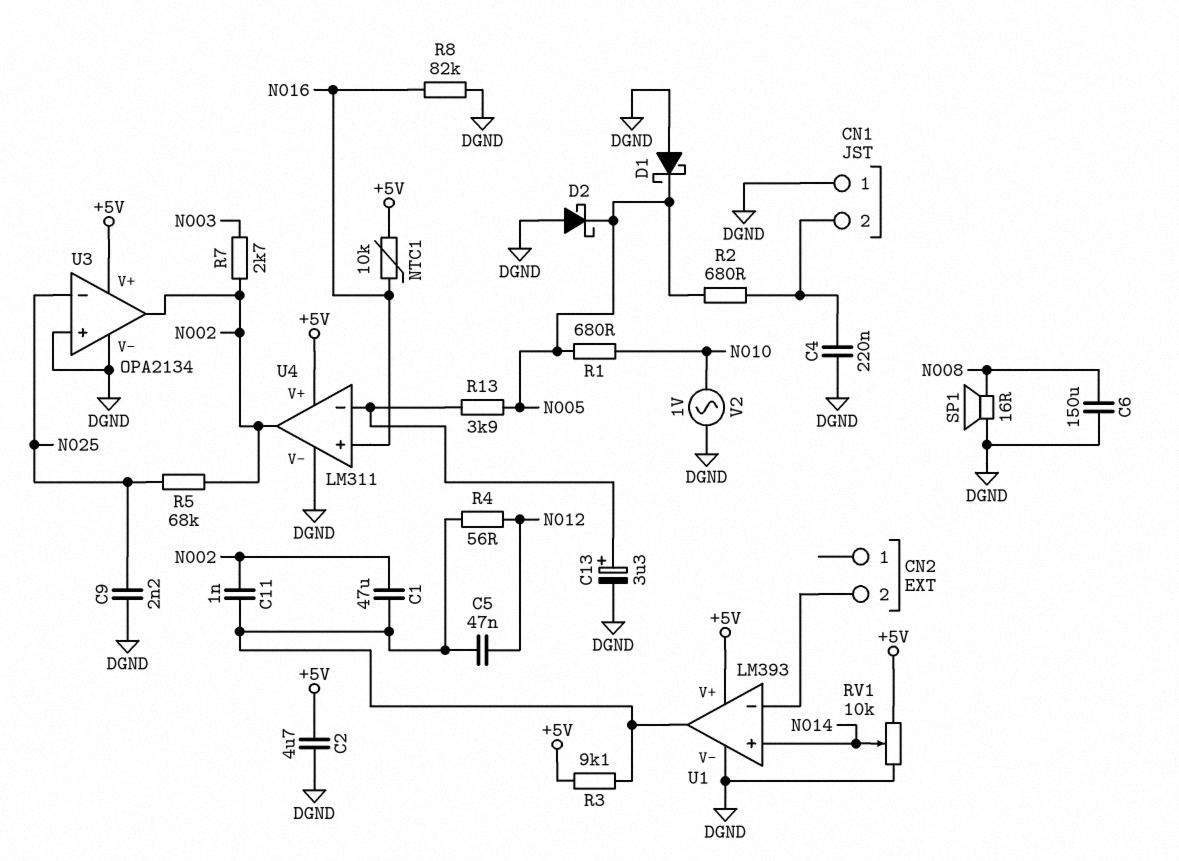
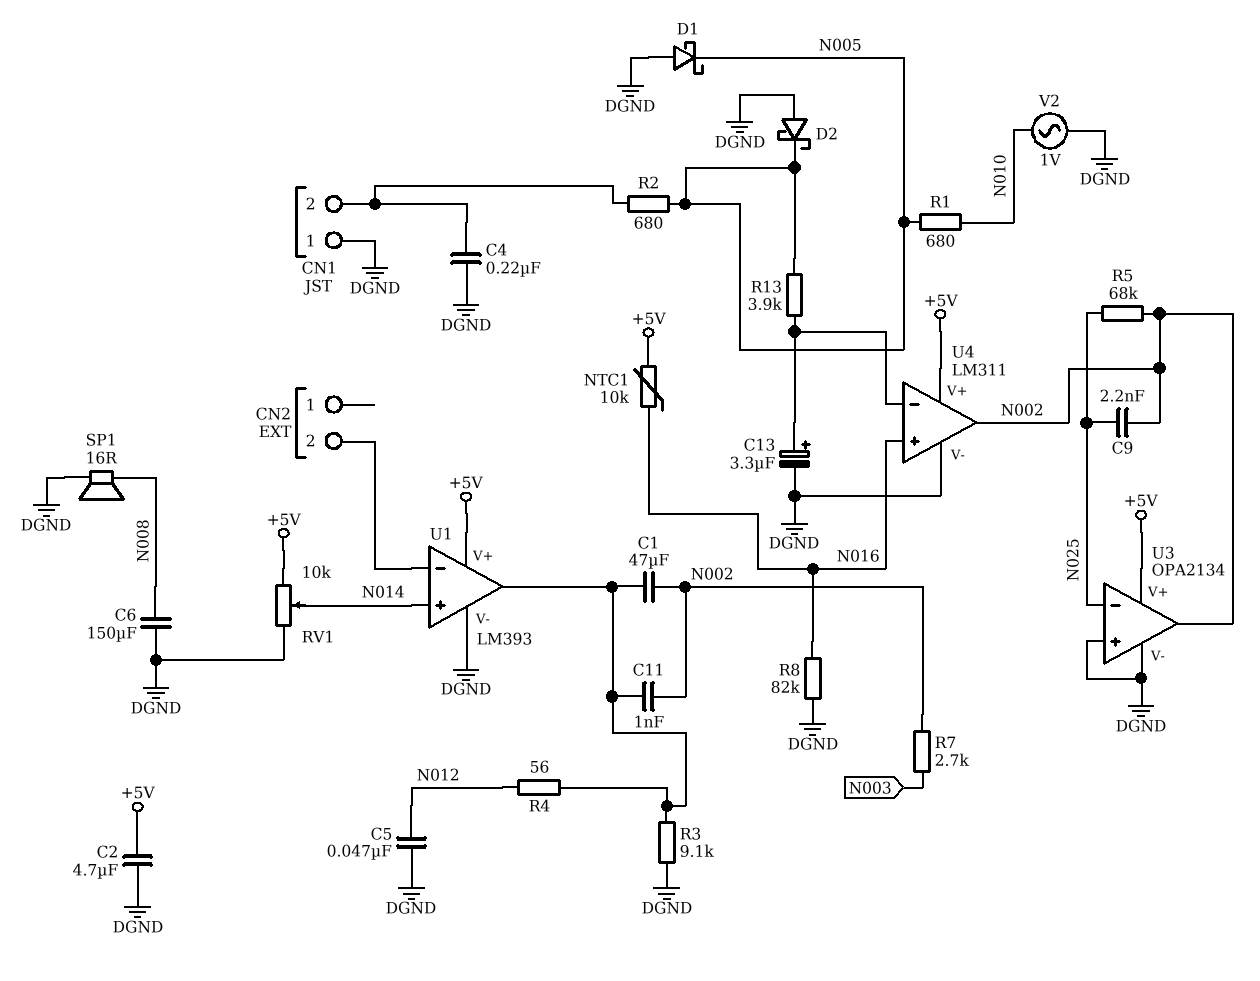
C5: 47nF (N012, U1/out) -> 47nF (DGND, N012)
C9: 2.2nF (DGND, N025) -> 2.2nF (N002, N025)
R3: 9.1k (+5V, U1/out) -> 9.1k (DGND, U1/out)

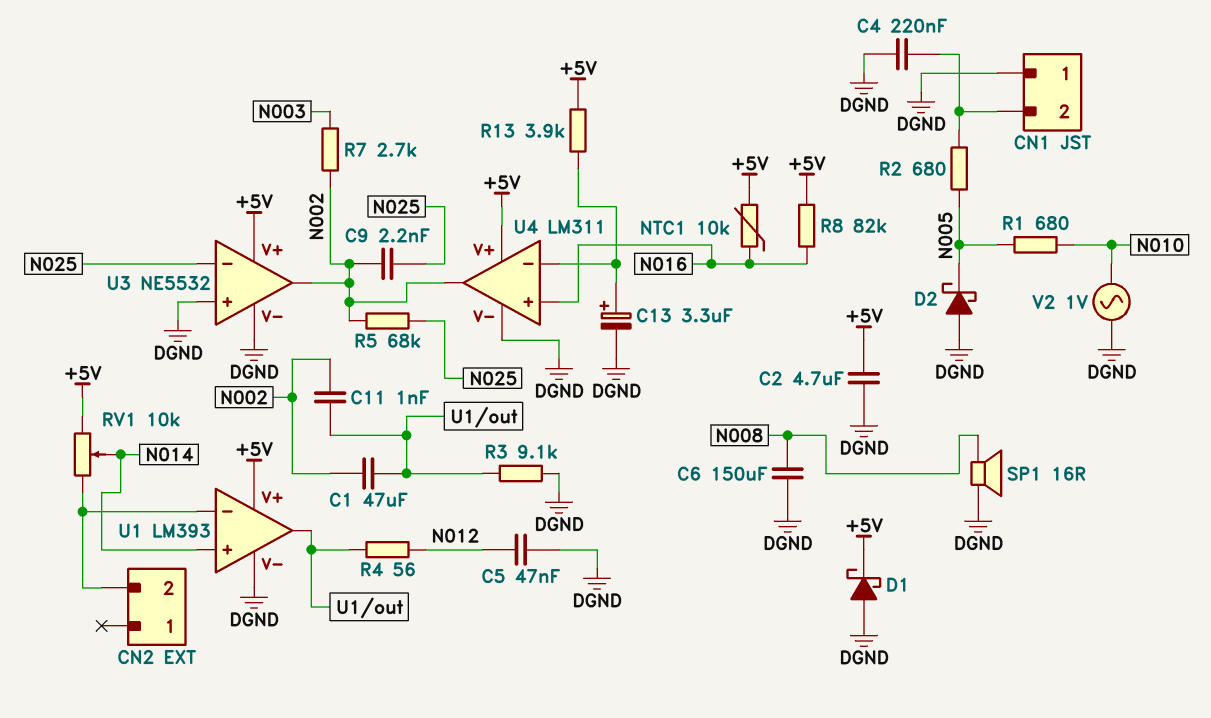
D1: schottky (A DGND, K N005) -> schottky (A DGND, K +5V)
R8: 82k (DGND, N016) -> 82k (+5V, N016)
R13: 3.9k (N005, U4/in-) -> 3.9k (+5V, U4/in-)
RV1: 10k (+5V, DGND, wiper N014) -> 10k (+5V, CN2/2, wiper N014)
U3: OPA2134 -> NE5532

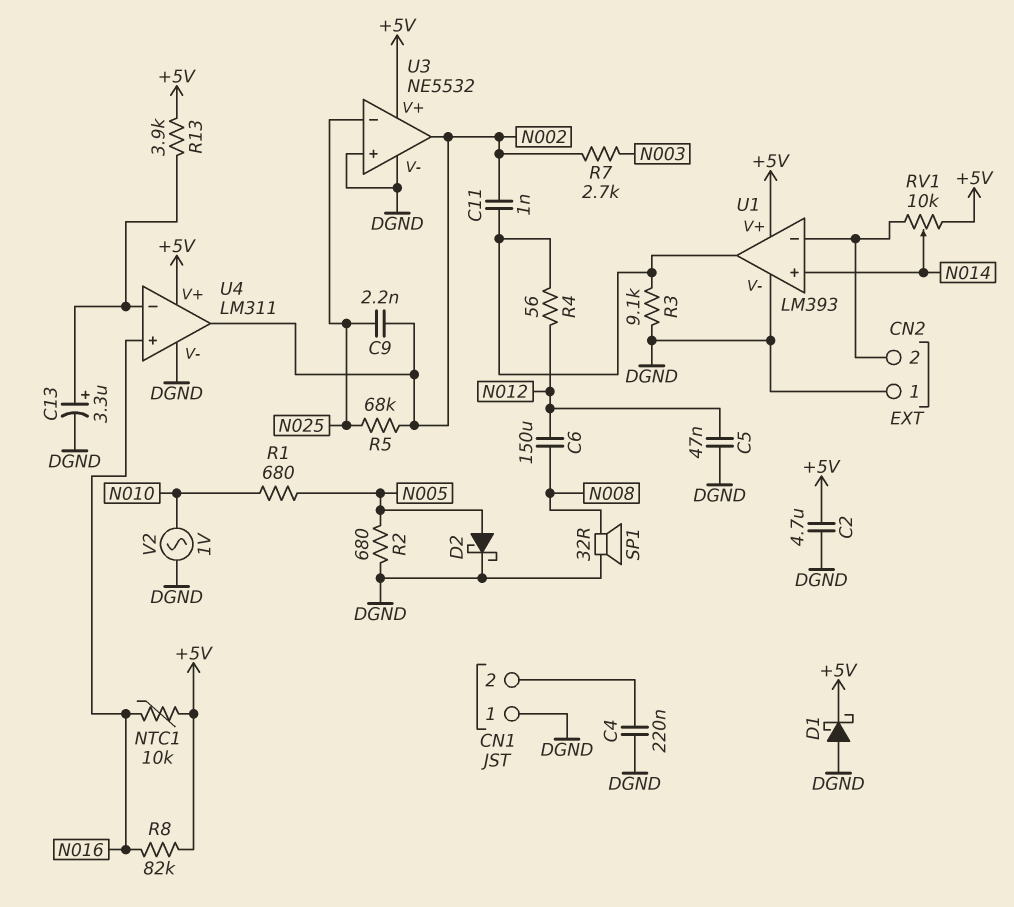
C1: 47uF (N002, U1/out) -> none
C6: 150uF (DGND, N008) -> 150uF (N008, N012)
CN2 pin 1: none -> DGND
D2: schottky (A DGND, K N005) -> schottky (A N005, K DGND)
R2: 680 (CN1/2, N005) -> 680 (DGND, N005)
SP1: speaker 16R (DGND, N008) -> speaker 32R (DGND, N008)

